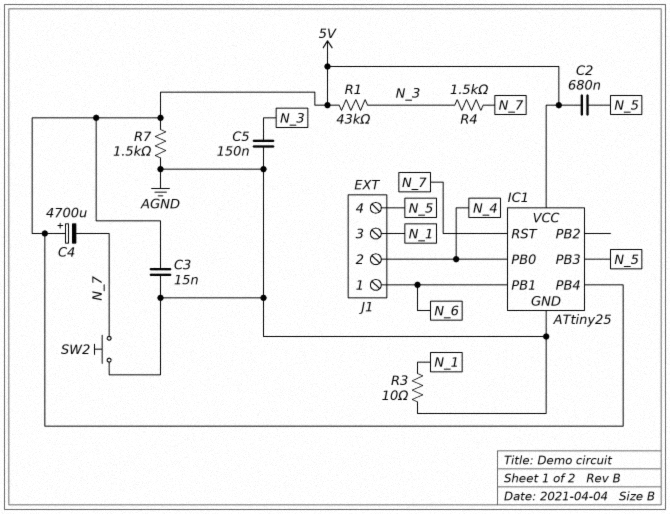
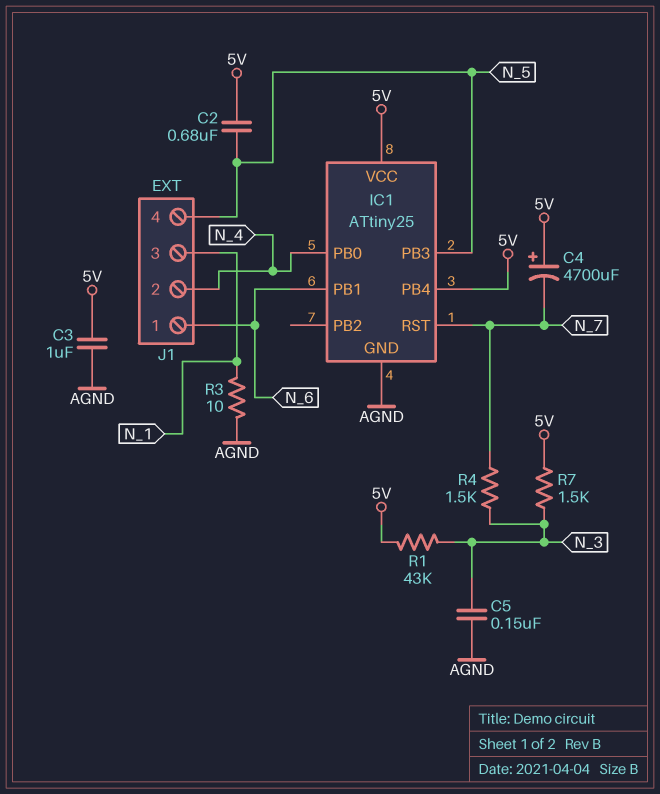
C3: 15nF (5V, AGND) -> 1uF (5V, AGND)
R7: 1.5k (5V, AGND) -> 1.5k (5V, N_3)
SW2: button (AGND, N_7) -> none

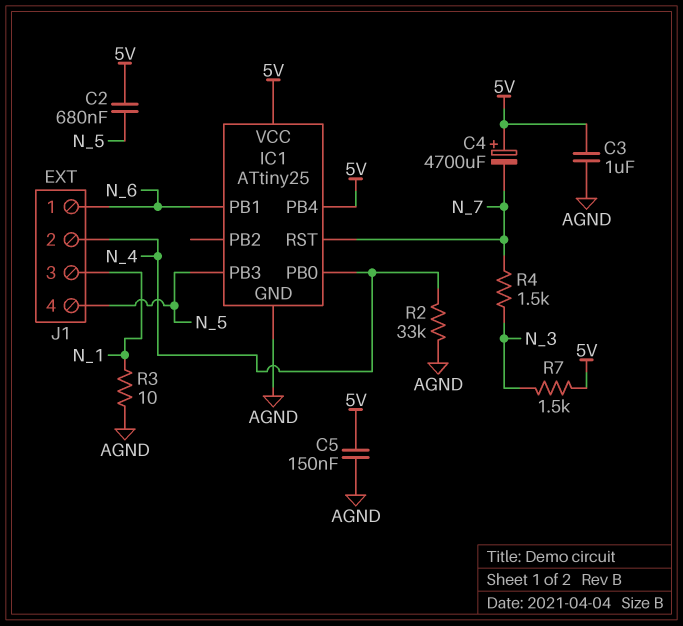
C5: 150nF (AGND, N_3) -> 150nF (5V, AGND)
R1: 43k (5V, N_3) -> none
R2: none -> 33k (AGND, N_4)

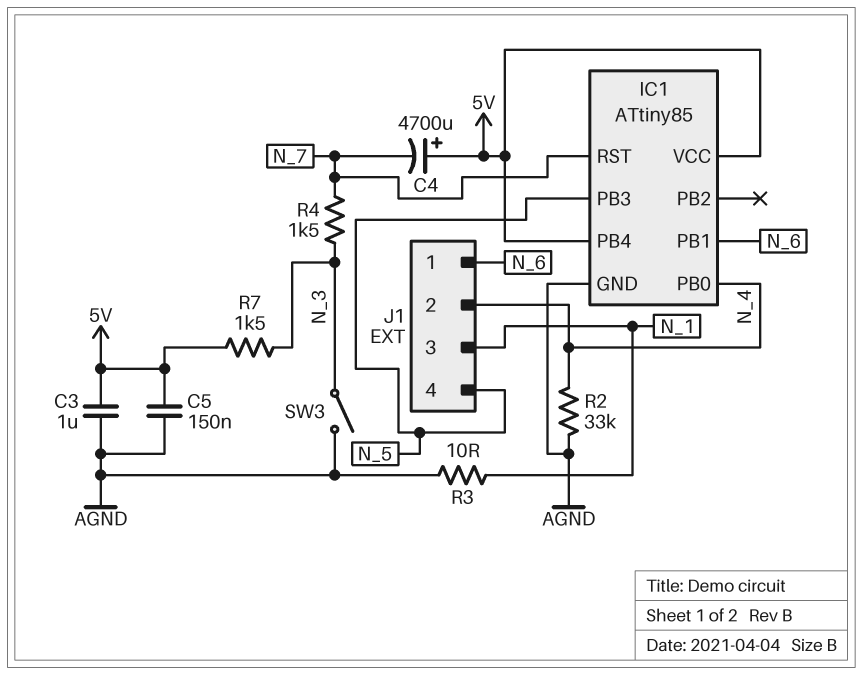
C2: 680nF (5V, N_5) -> none
IC1: ATtiny25 -> ATtiny85
SW3: none -> switch (AGND, N_3)

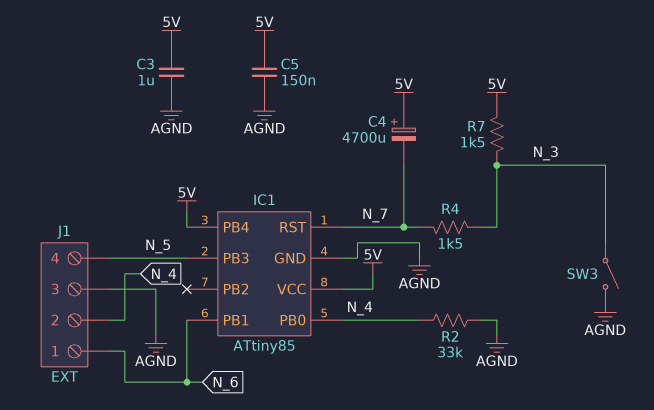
J1 pin 3: N_1 -> AGND
R3: 10 (AGND, N_1) -> none

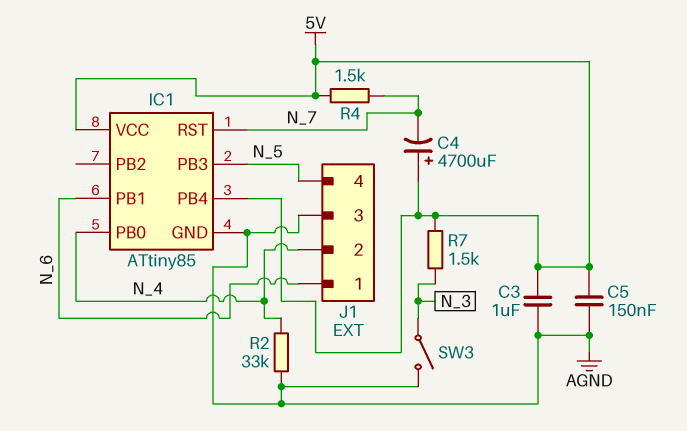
R4: 1.5k (N_3, N_7) -> 1.5k (5V, N_7)

